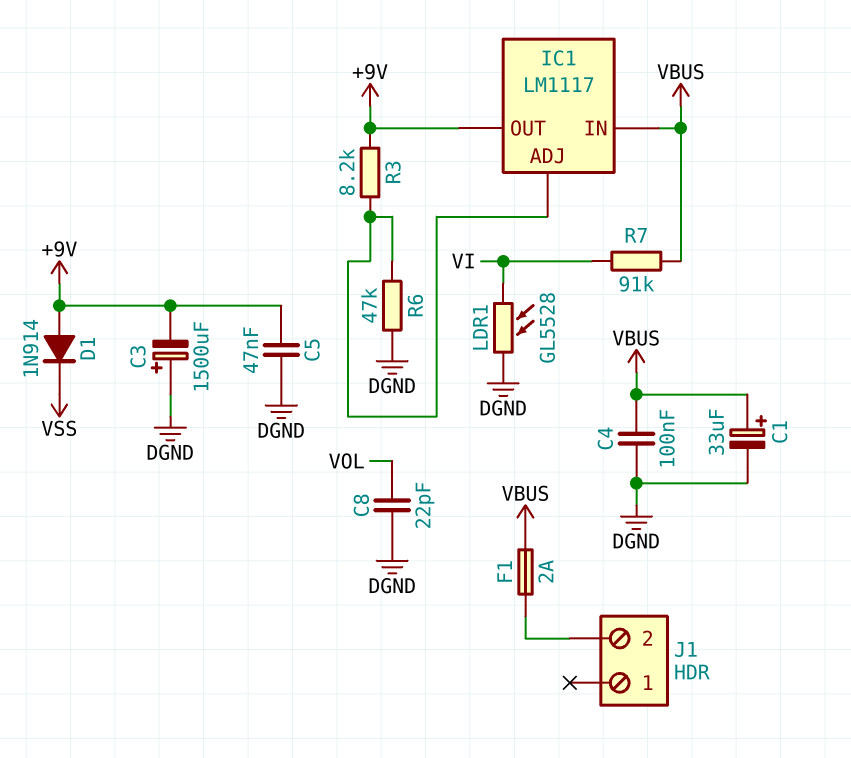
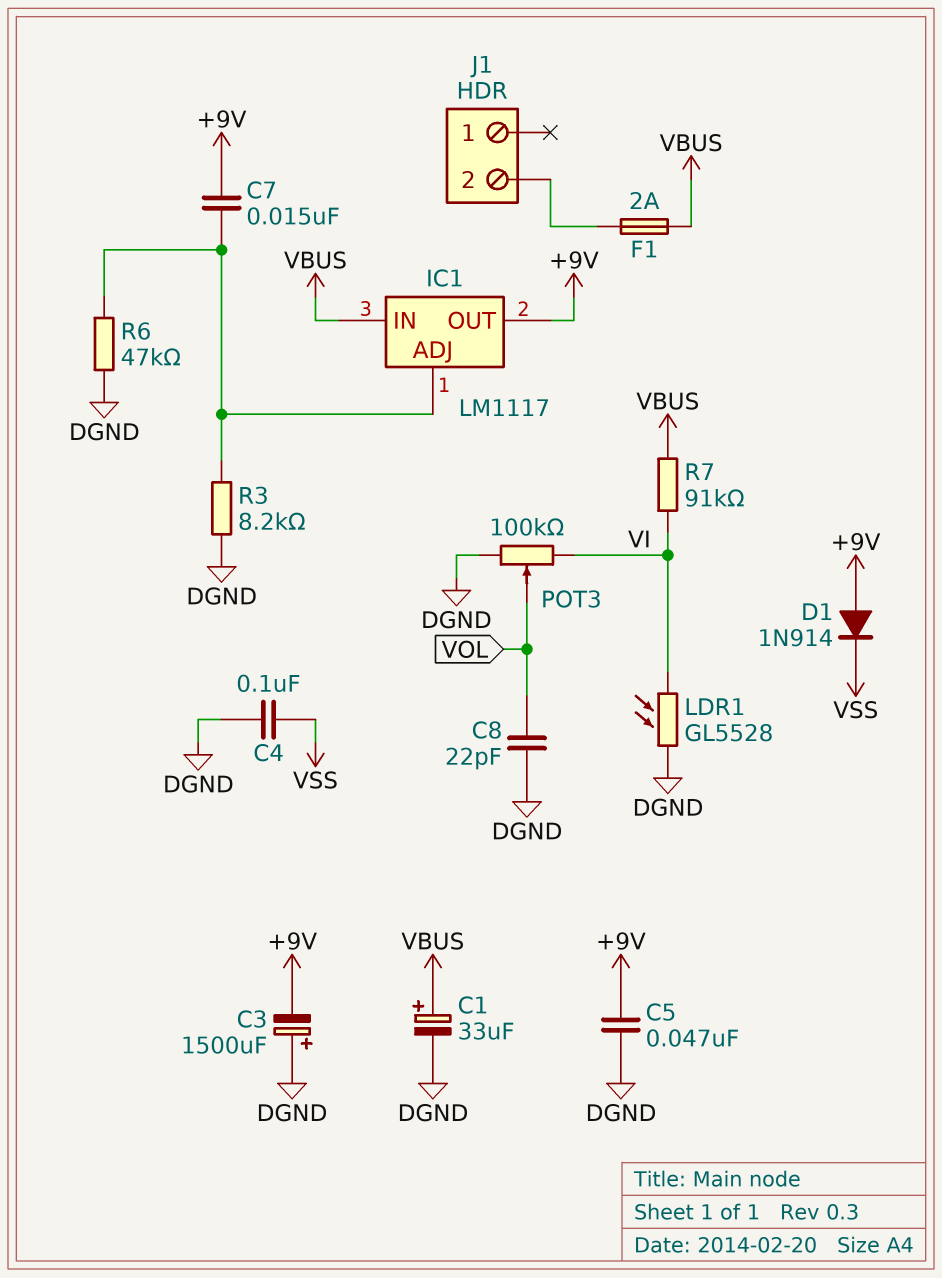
C4: 100nF (DGND, VBUS) -> 100nF (DGND, VSS)
C7: none -> 15nF (+9V, IC1/ADJ)
POT3: none -> 100k (DGND, VI, wiper VOL)
R3: 8.2k (+9V, IC1/ADJ) -> 8.2k (DGND, IC1/ADJ)

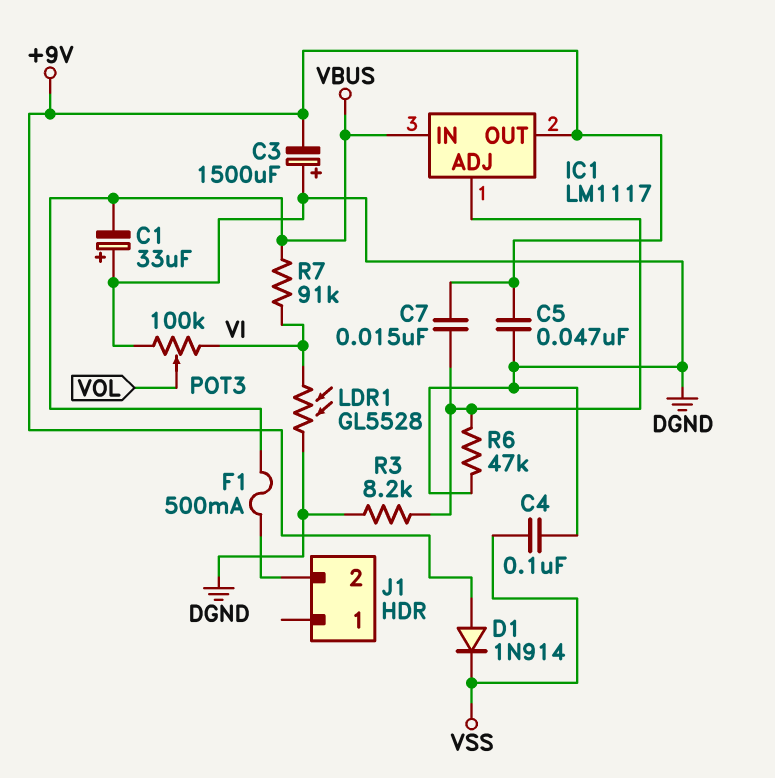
C1: 33uF (plus VBUS, minus DGND) -> 33uF (plus DGND, minus VBUS)
C8: 22pF (DGND, VOL) -> none
F1: 2A (J1/2, VBUS) -> 500mA (J1/2, VBUS)

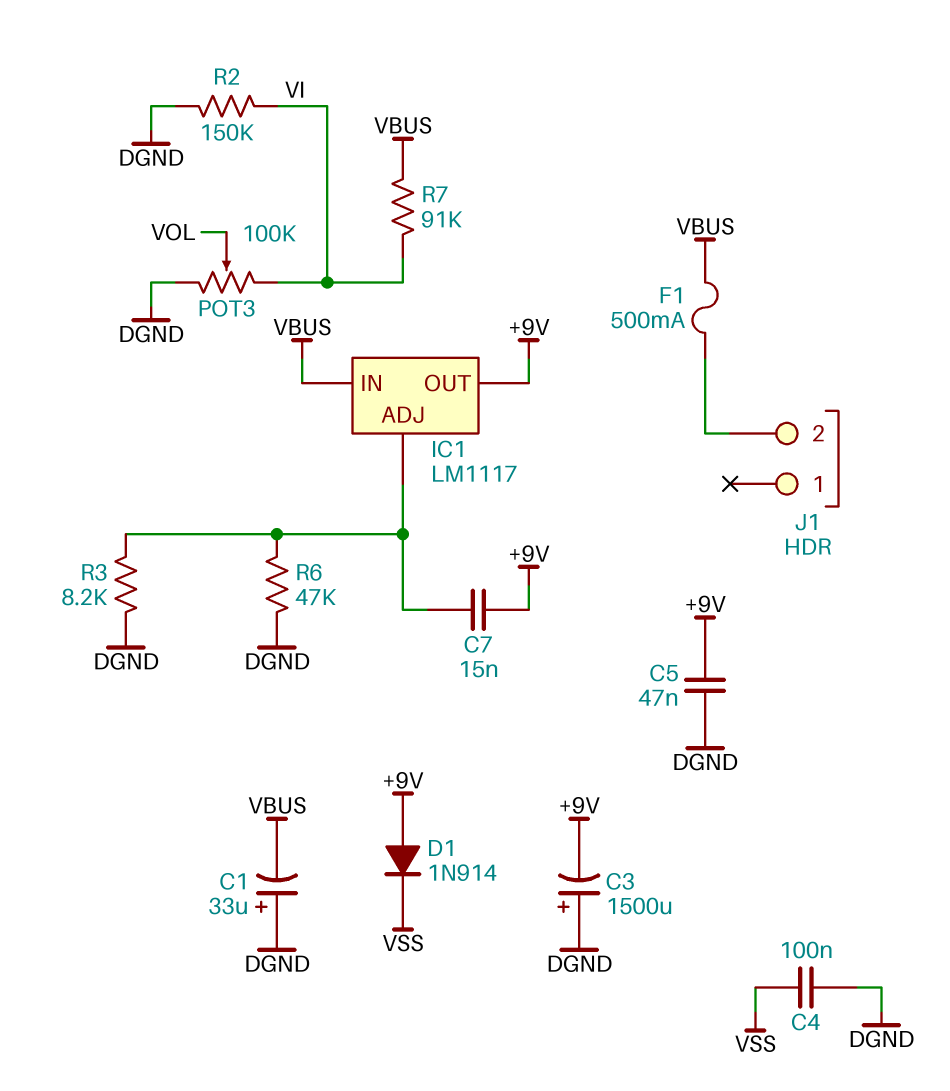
LDR1: GL5528 (DGND, VI) -> none
R2: none -> 150k (DGND, VI)

